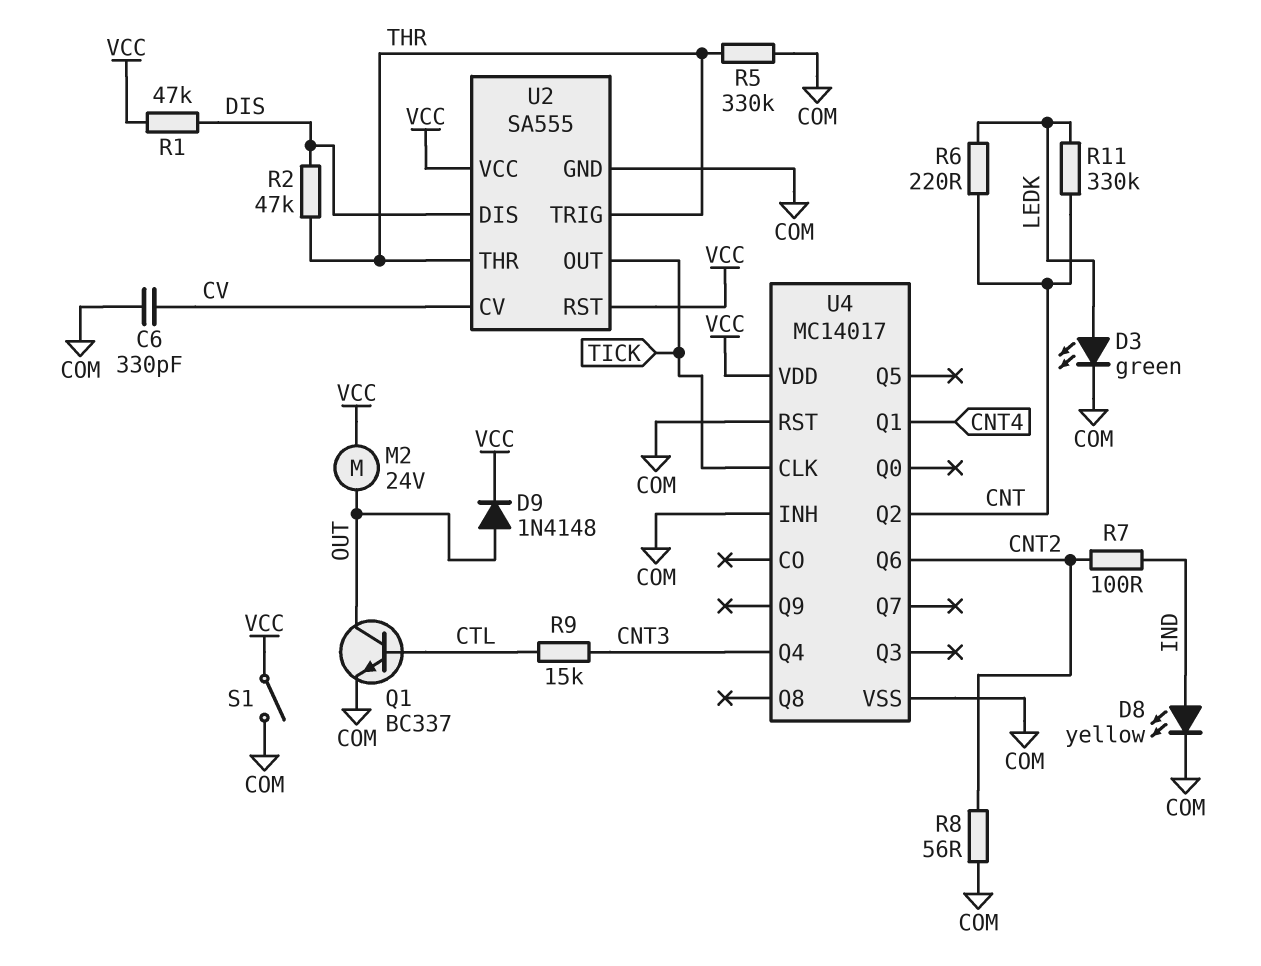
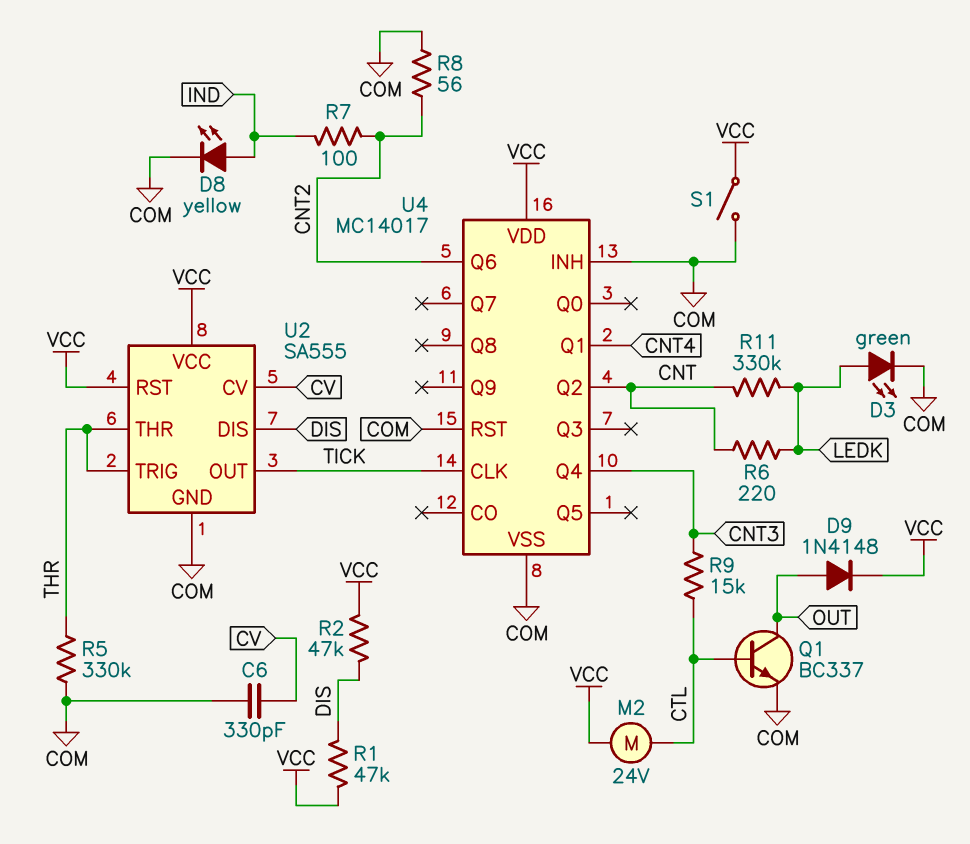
M2: motor 24V (OUT, VCC) -> motor 24V (CTL, VCC)
R2: 47k (DIS, THR) -> 47k (DIS, VCC)

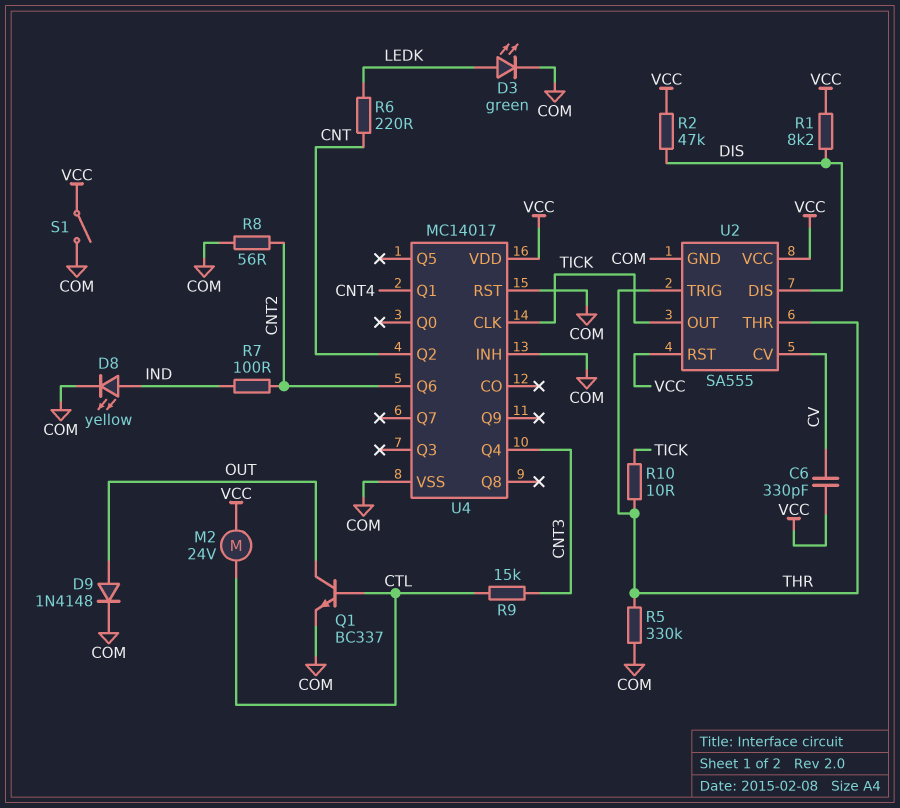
C6: 330pF (COM, CV) -> 330pF (CV, VCC)
D9: diode 1N4148 (A OUT, K VCC) -> diode 1N4148 (A OUT, K COM)
R1: 47k (DIS, VCC) -> 8.2k (DIS, VCC)
R10: none -> 10 (THR, TICK)
R11: 330k (CNT, LEDK) -> none

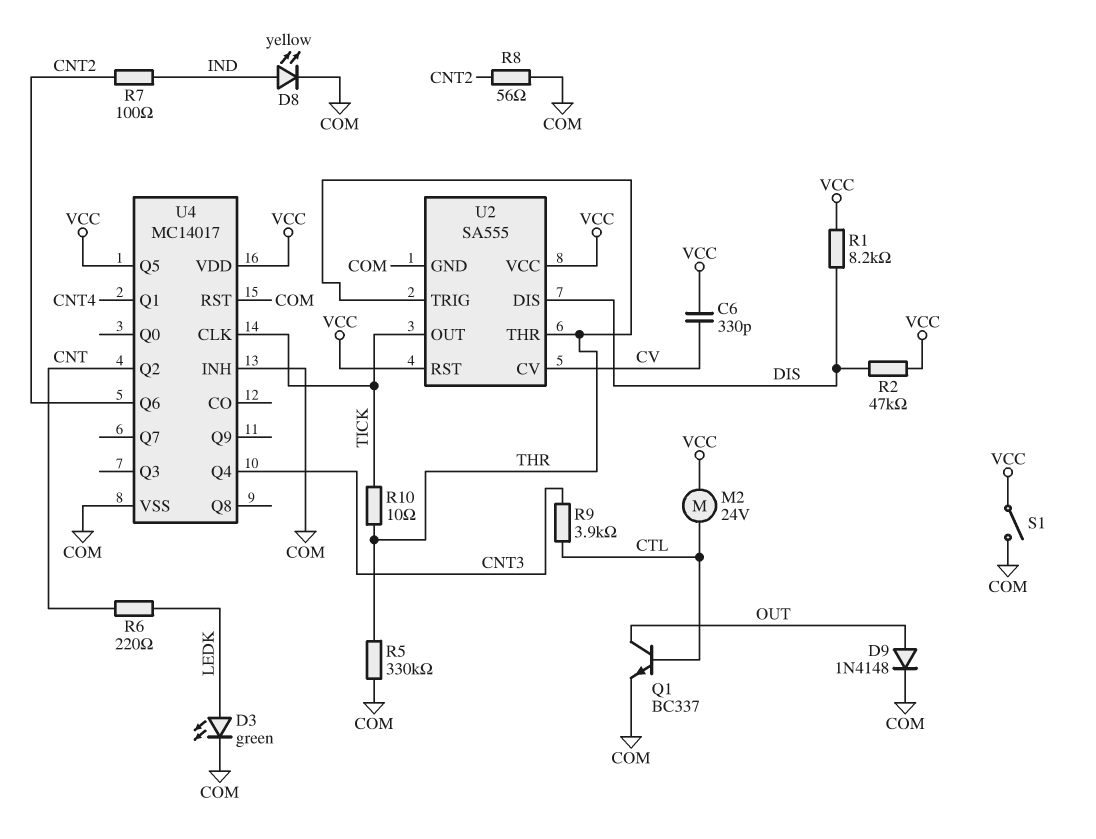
R9: 15k (CNT3, CTL) -> 3.9k (CNT3, CTL)
U4 pin Q5: none -> VCC

